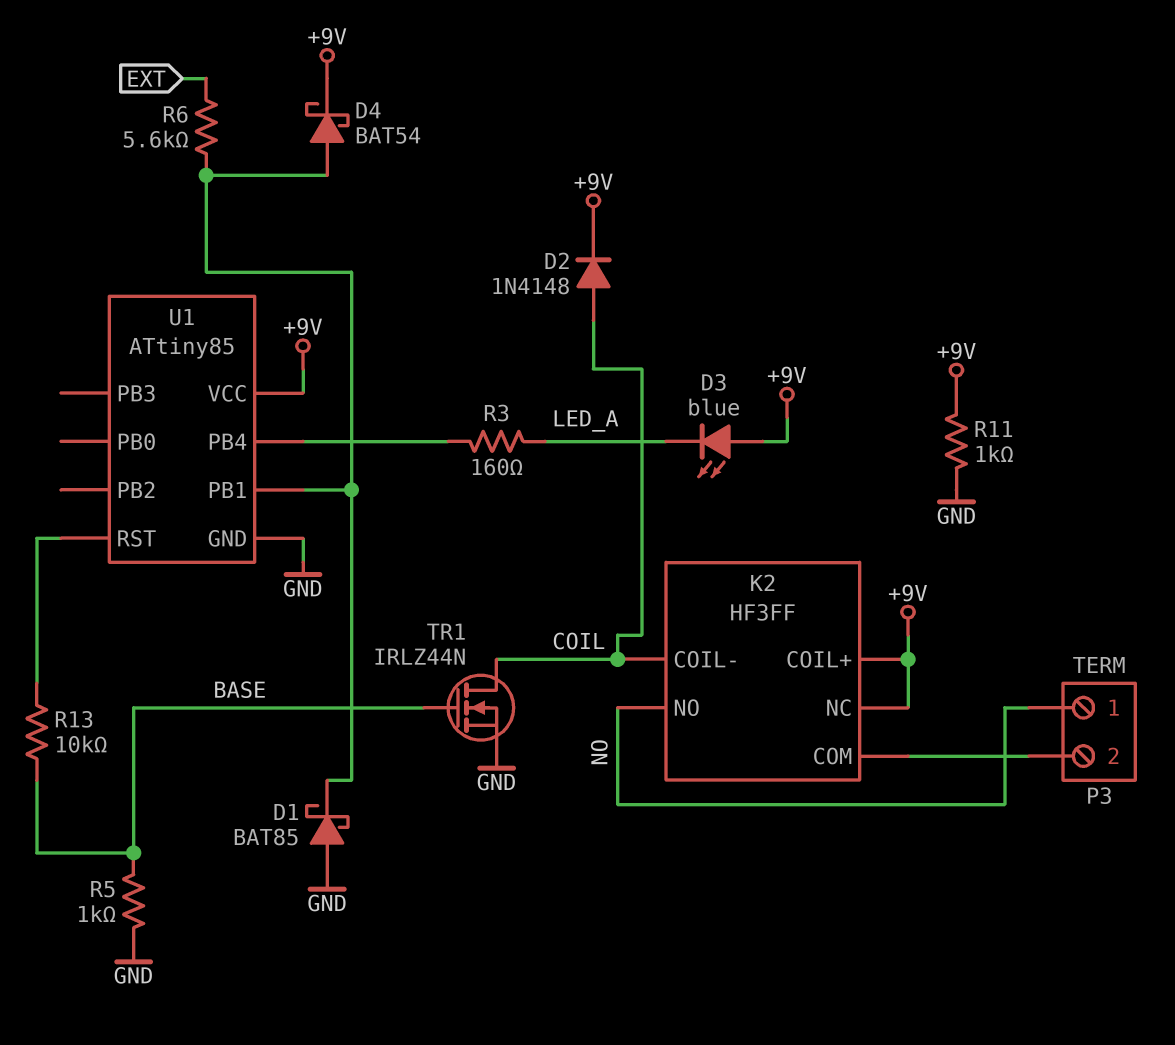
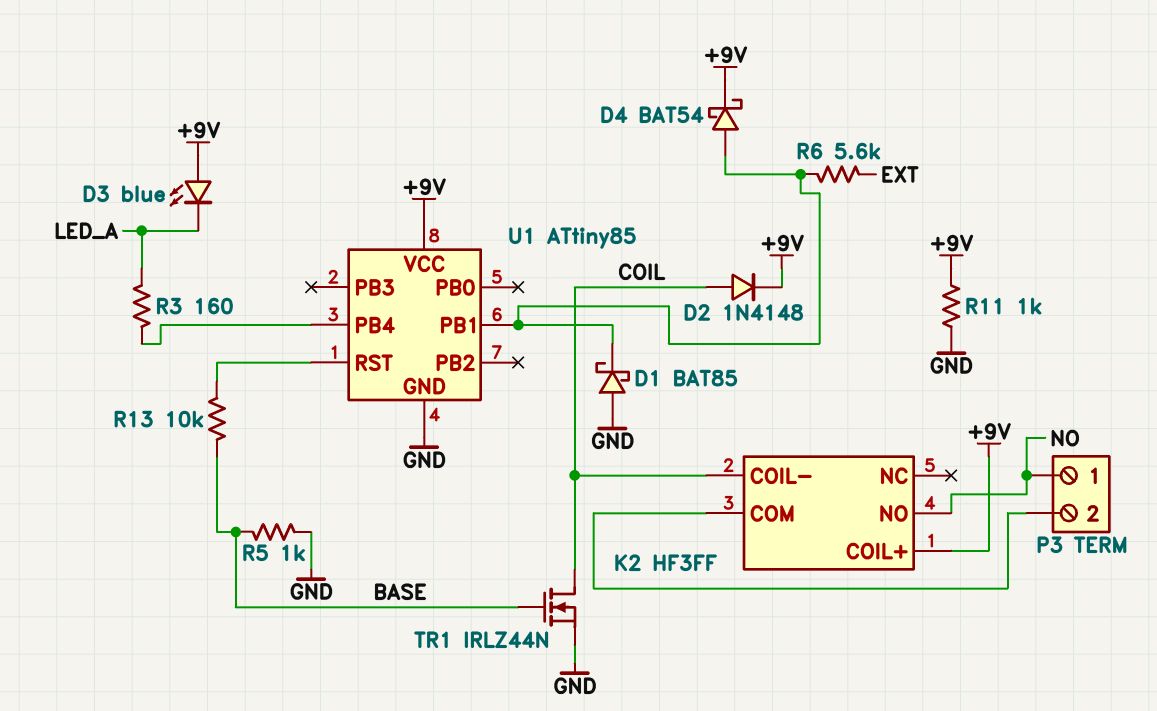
K2 pin NC: +9V -> none

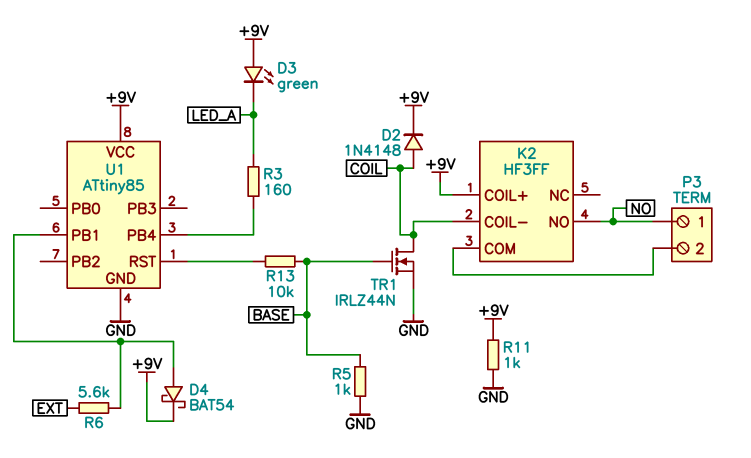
D1: schottky BAT85 (A GND, K U1/PB1) -> none
D3: LED blue (A +9V, K LED_A) -> LED green (A +9V, K LED_A)

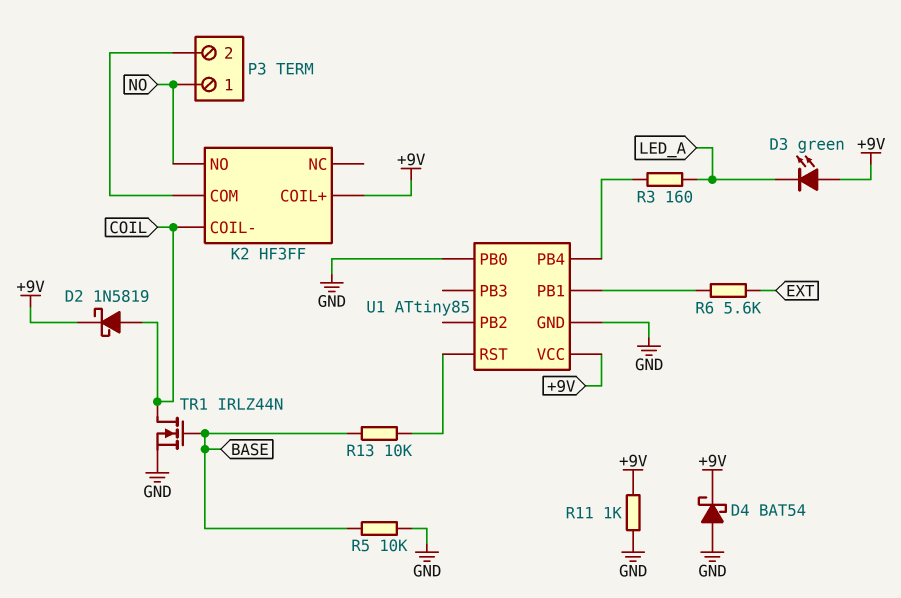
D2: diode 1N4148 (A COIL, K +9V) -> schottky 1N5819 (A COIL, K +9V)
D4: schottky BAT54 (A U1/PB1, K +9V) -> schottky BAT54 (A GND, K +9V)
R5: 1k (BASE, GND) -> 10k (BASE, GND)
U1 pin PB0: none -> GND

